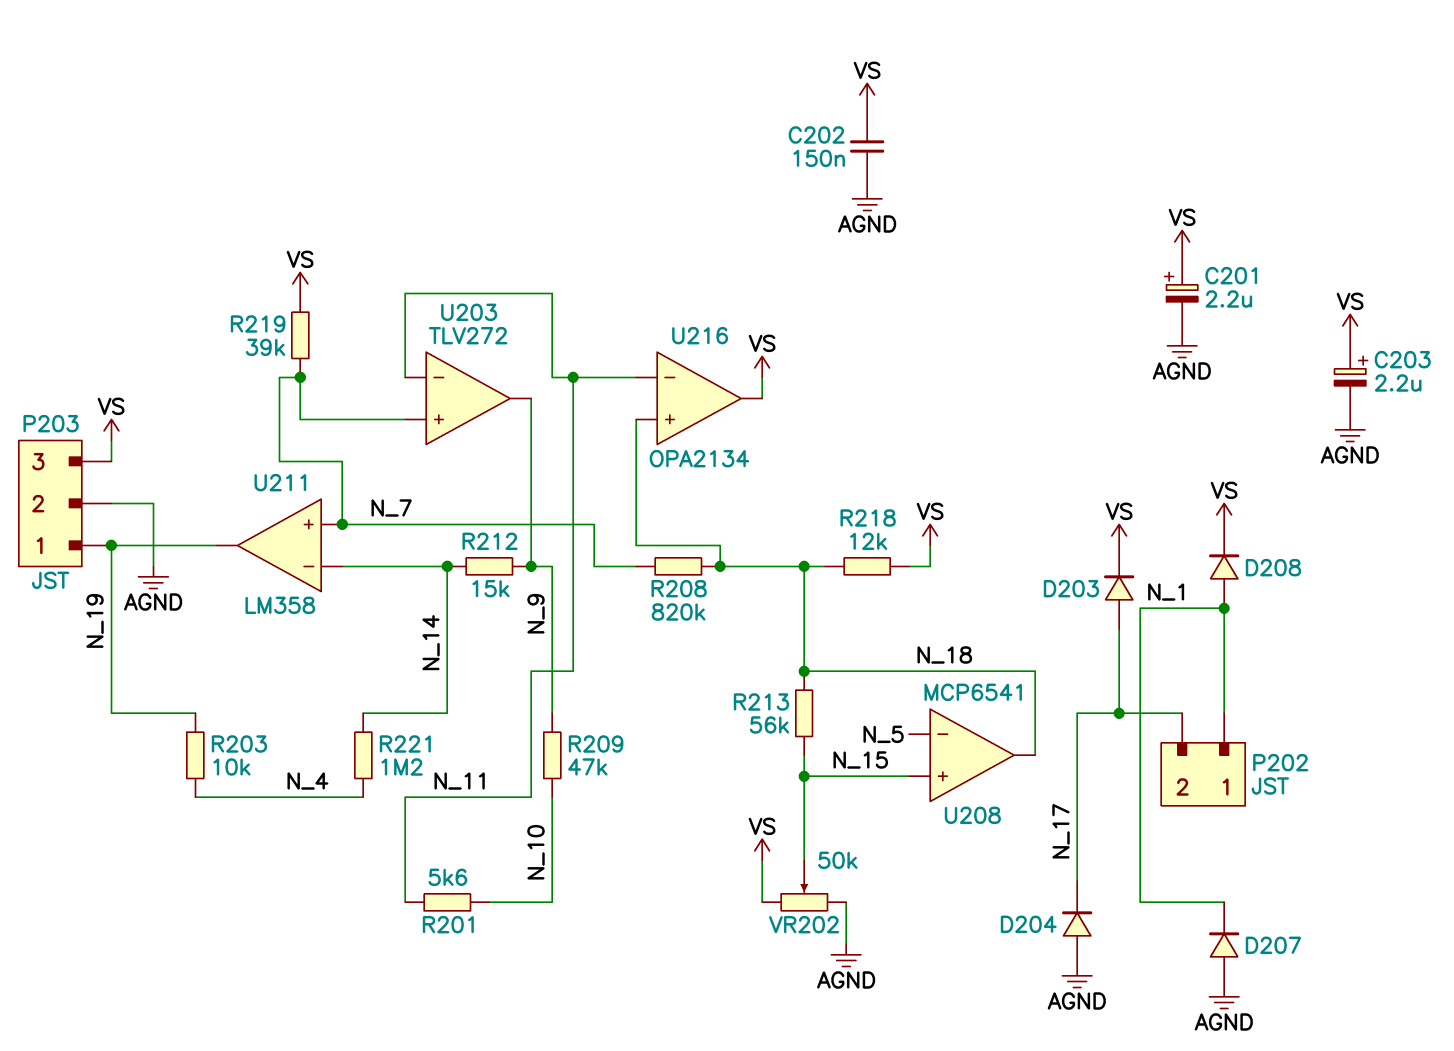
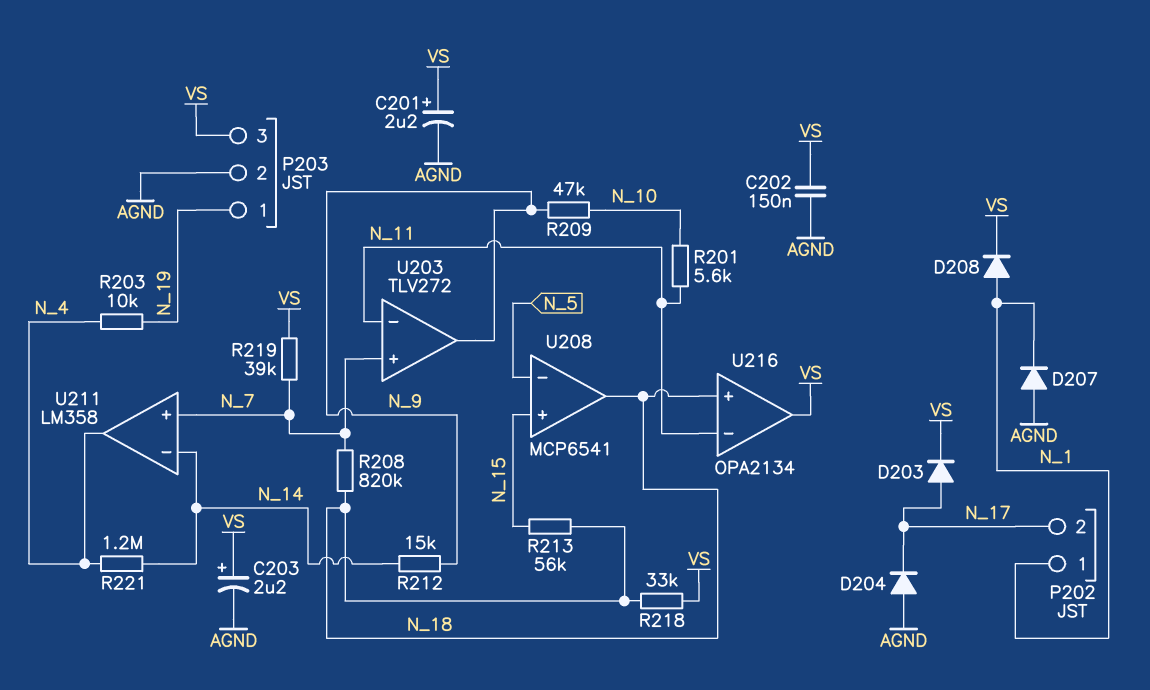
R218: 12k (N_18, VS) -> 33k (N_18, VS)
U211 pin out: N_19 -> N_4
VR202: 50k (AGND, VS, wiper N_15) -> none

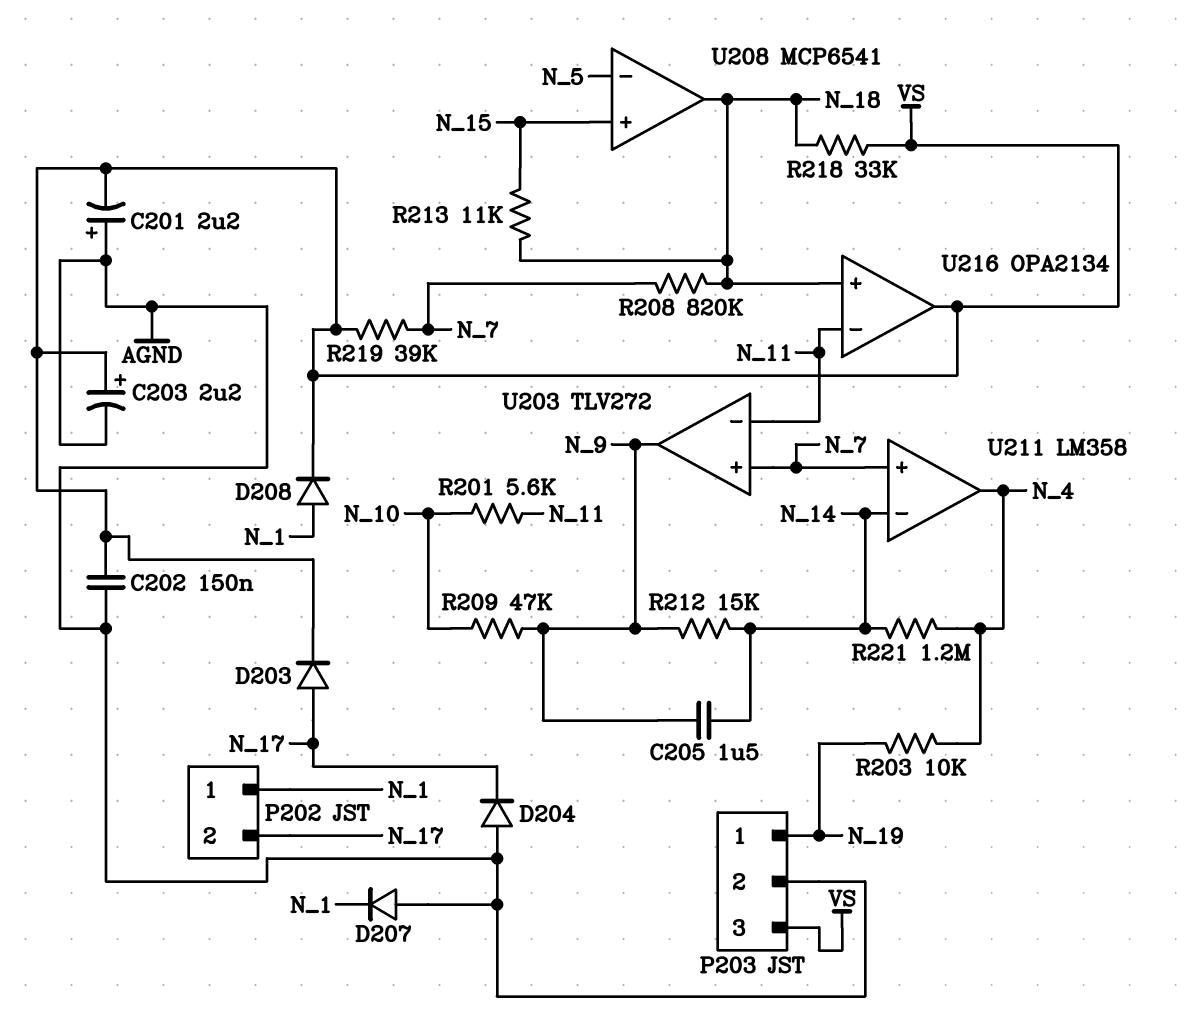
C201: 2.2uF (plus VS, minus AGND) -> 2.2uF (plus AGND, minus VS)
C205: none -> 1.5uF (N_9, N_14)
R213: 56k (N_15, N_18) -> 11k (N_15, N_18)

